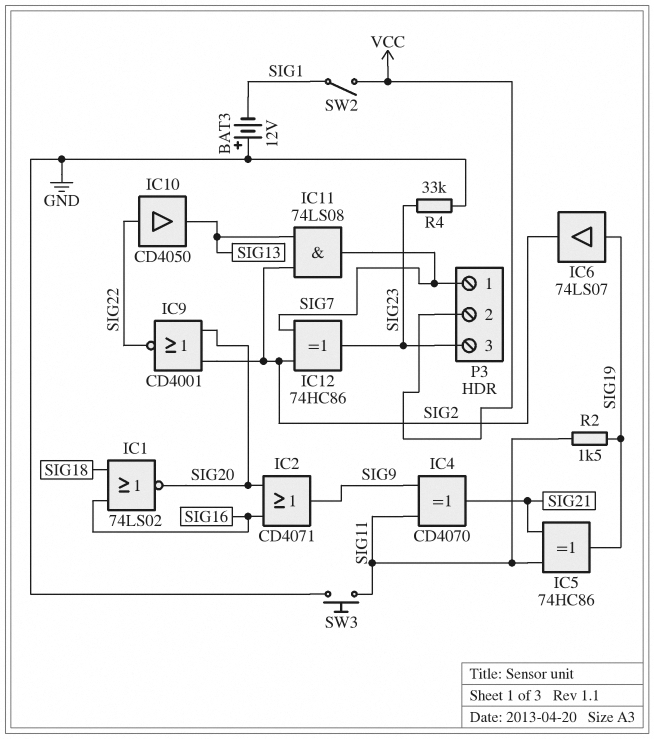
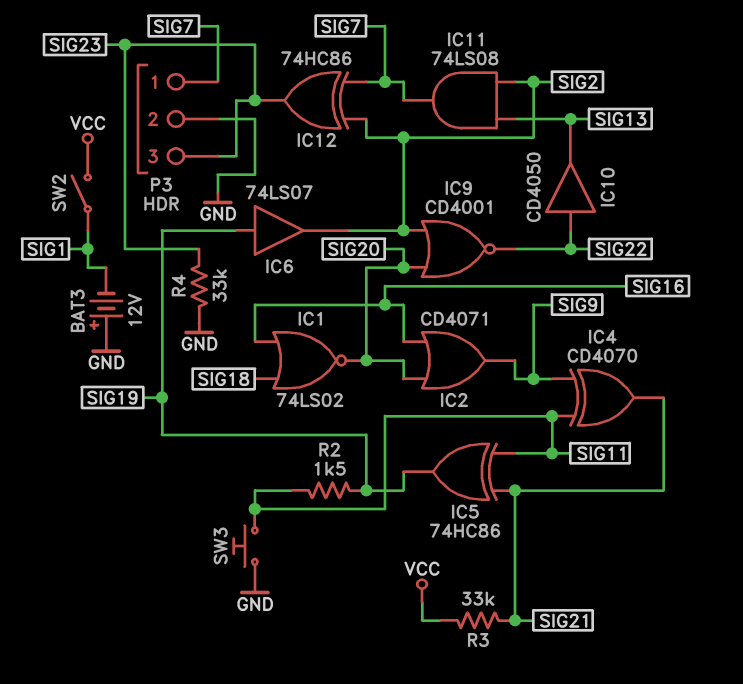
P3 pin 2: VCC -> GND
R3: none -> 33k (SIG21, VCC)

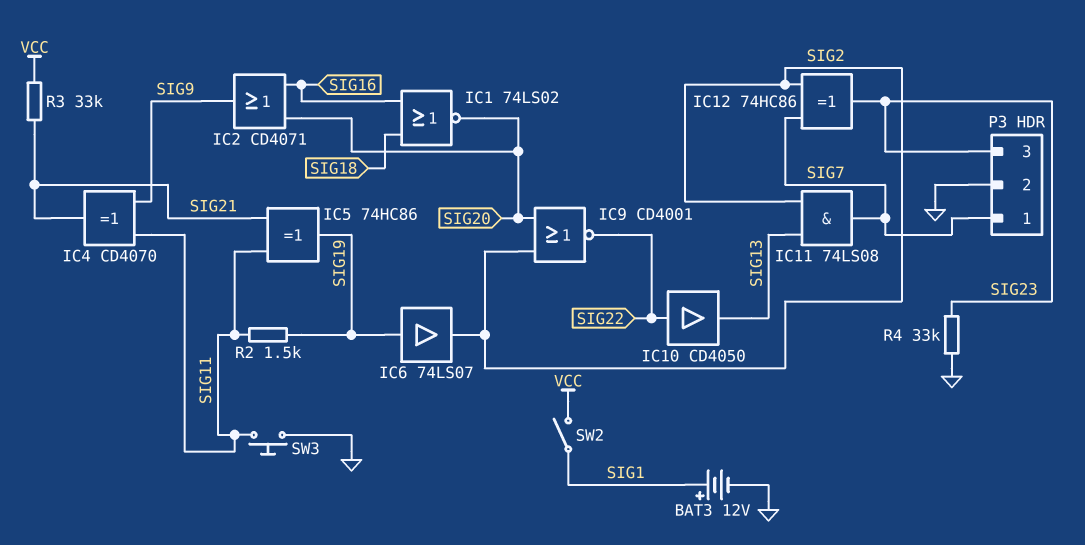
BAT3: 12V (plus GND, minus SIG1) -> 12V (plus SIG1, minus GND)

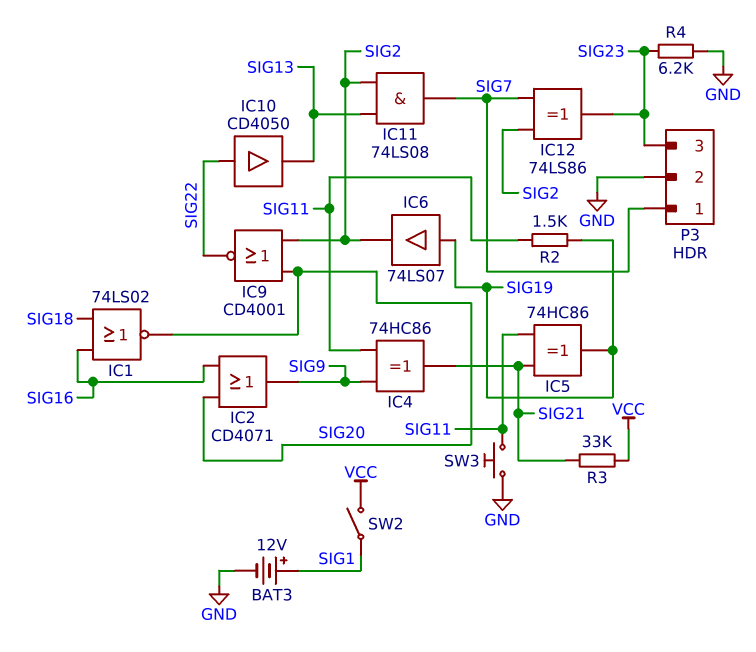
IC4: XOR CD4070 (in SIG9, in SIG11, out SIG21) -> XOR 74HC86 (in SIG9, in SIG11, out SIG21)
IC12: XOR 74HC86 (in SIG2, in SIG7, out SIG23) -> XOR 74LS86 (in SIG2, in SIG7, out SIG23)
R4: 33k (GND, SIG23) -> 6.2k (GND, SIG23)

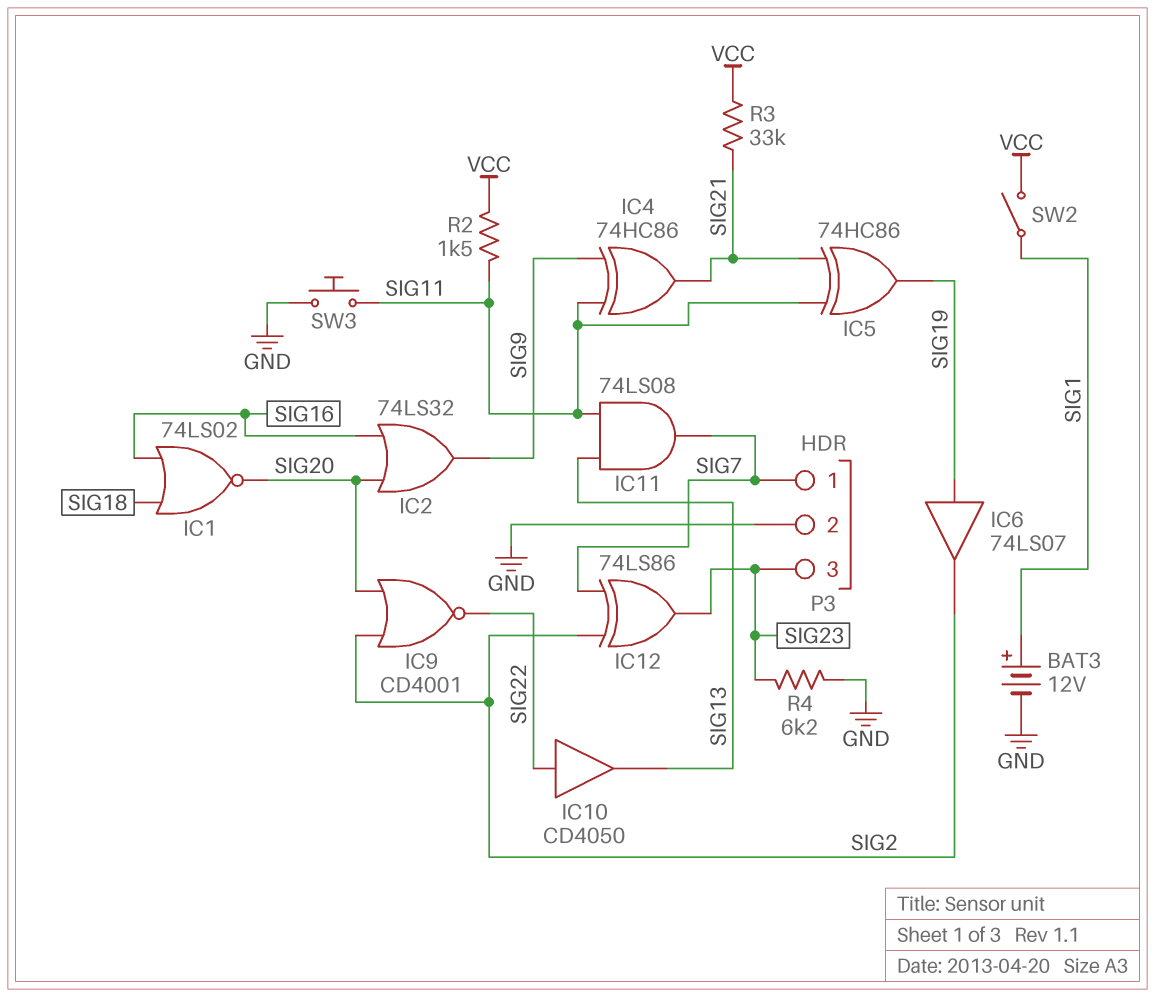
IC2: OR CD4071 (in SIG16, in SIG20, out SIG9) -> OR 74LS32 (in SIG16, in SIG20, out SIG9)
IC11: AND 74LS08 (in SIG2, in SIG13, out SIG7) -> AND 74LS08 (in SIG11, in SIG13, out SIG7)
R2: 1.5k (SIG11, SIG19) -> 1.5k (SIG11, VCC)

